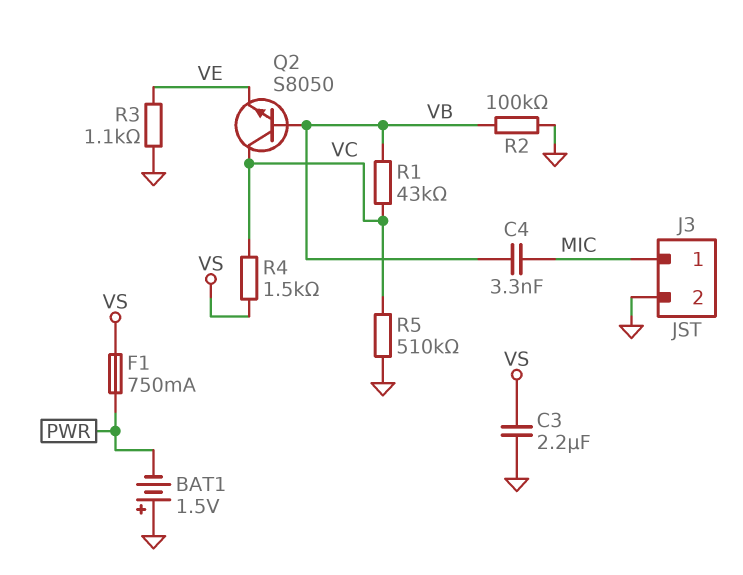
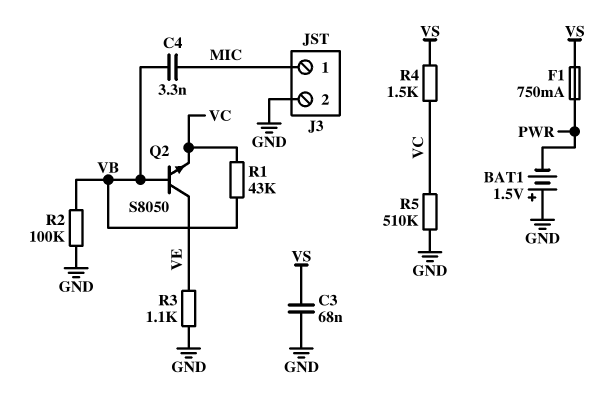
C3: 2.2uF (GND, VS) -> 68nF (GND, VS)
Q2: NPN S8050 (B VB, C VC, E VE) -> NPN S8050 (B VB, C VE, E VC)

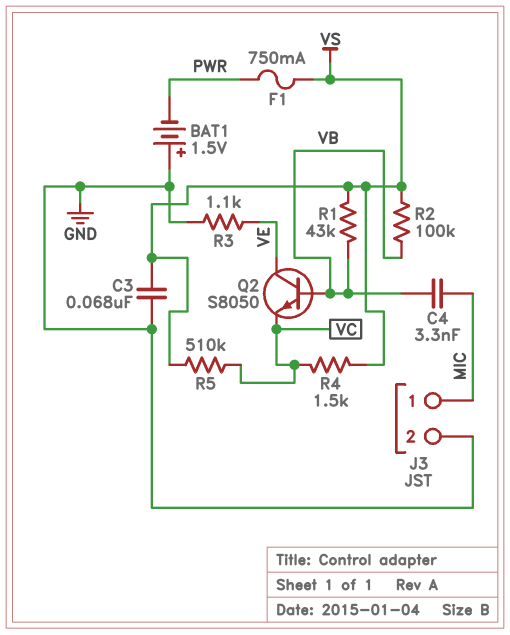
R1: 43k (VB, VC) -> 43k (VB, VS)
R2: 100k (GND, VB) -> 100k (VB, VS)
R5: 510k (GND, VC) -> 510k (VC, VS)

